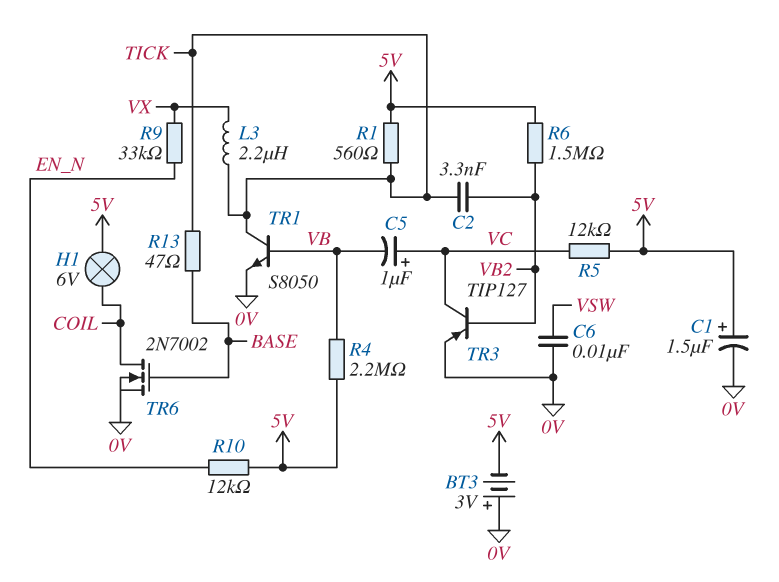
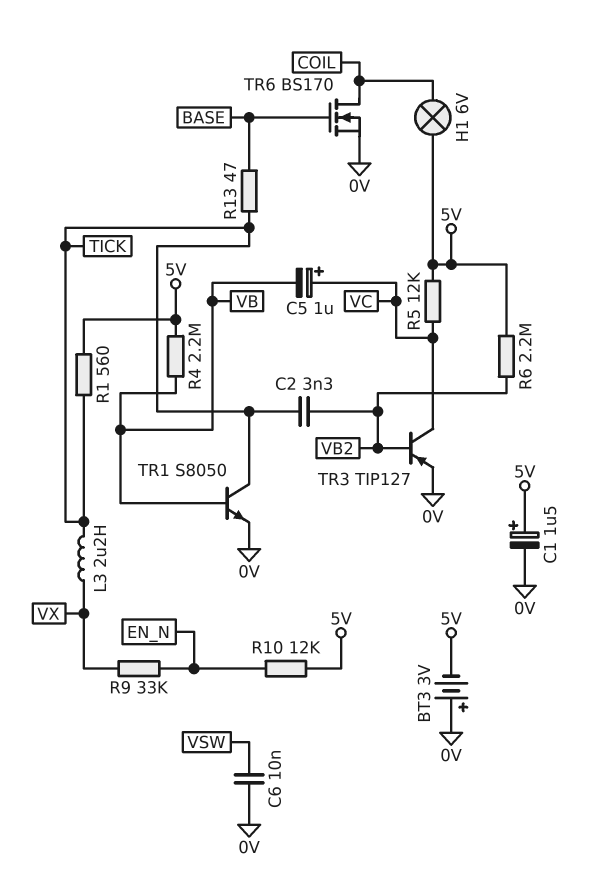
R6: 1.5M (5V, VB2) -> 2.2M (5V, VB2)
TR6: NMOS 2N7002 (G BASE, D COIL, S 0V) -> NMOS BS170 (G BASE, D COIL, S 0V)

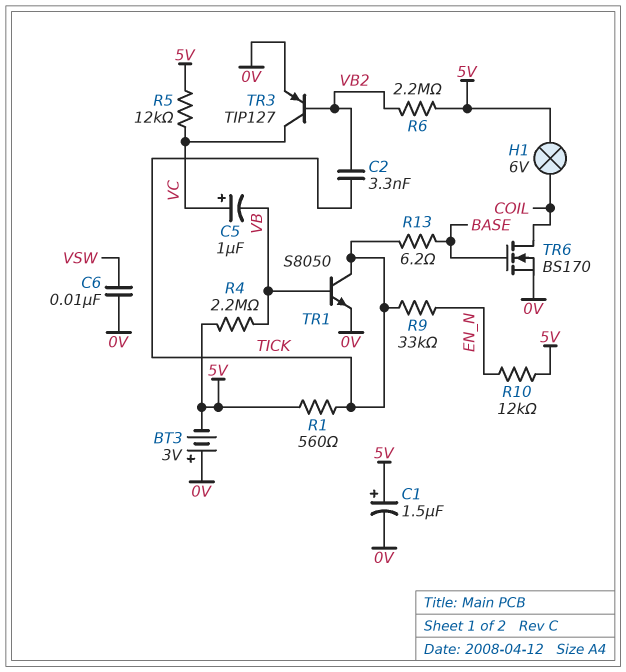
L3: 2.2uH (TICK, VX) -> none
R9: 33k (EN_N, VX) -> 33k (EN_N, TICK)
R13: 47 (BASE, TICK) -> 6.2 (BASE, TICK)

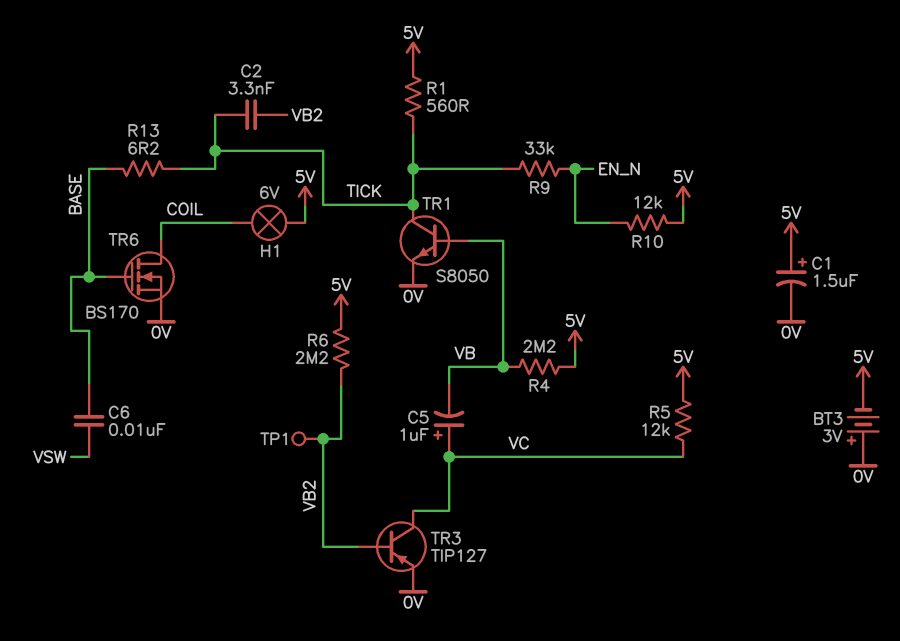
C6: 10nF (0V, VSW) -> 10nF (BASE, VSW)
TP1: none -> test point (VB2)

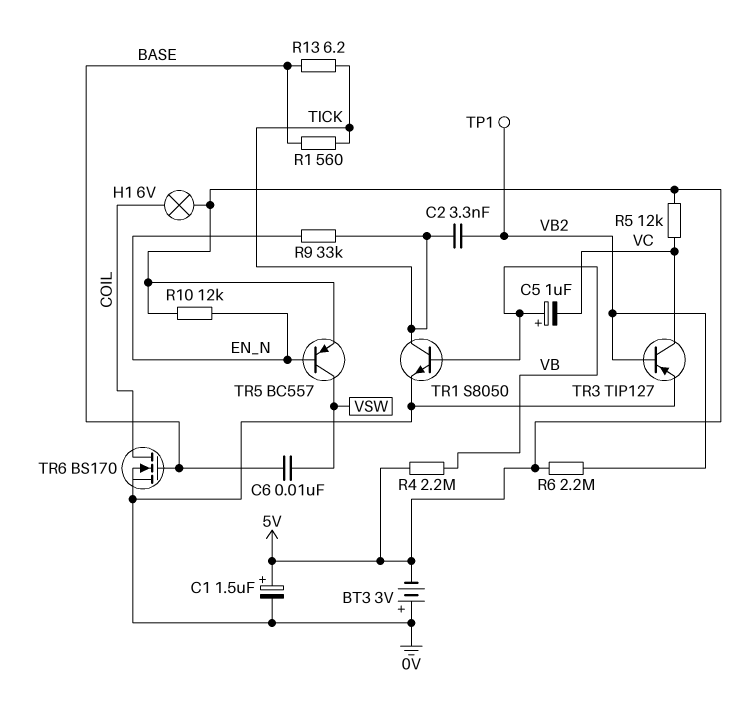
C5: 1uF (plus VC, minus VB) -> 1uF (plus VB, minus VC)
R1: 560 (5V, TICK) -> 560 (BASE, TICK)
TR5: none -> PNP BC557 (B EN_N, C VSW, E 5V)

